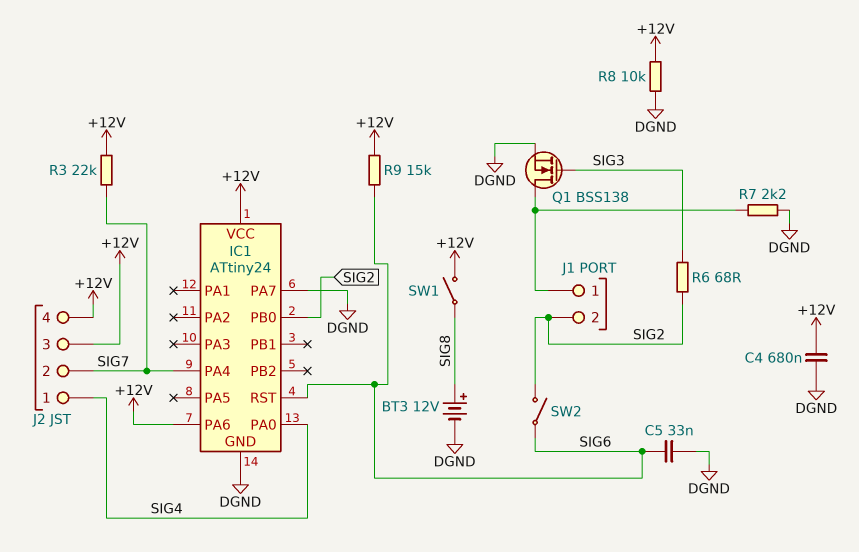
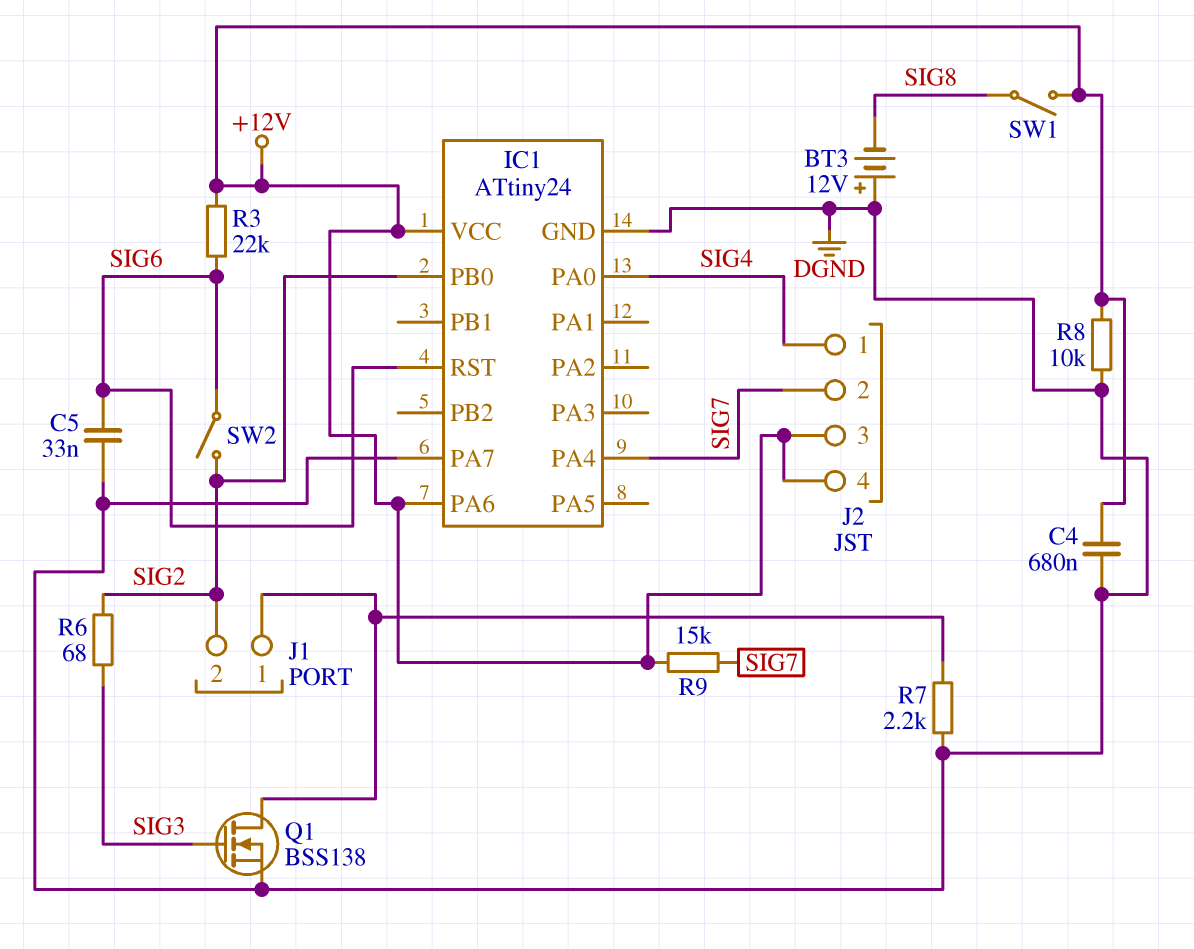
BT3: 12V (plus SIG8, minus DGND) -> 12V (plus DGND, minus SIG8)
R3: 22k (+12V, SIG7) -> 22k (+12V, SIG6)
R9: 15k (+12V, SIG6) -> 15k (+12V, SIG7)

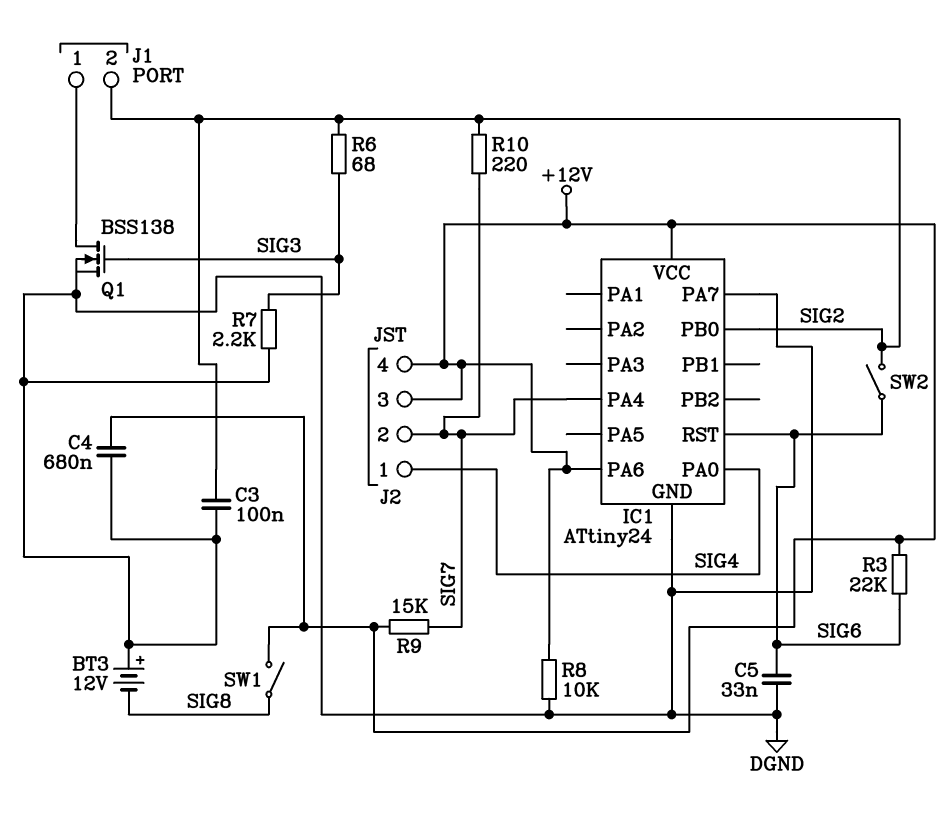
C3: none -> 100nF (DGND, SIG2)
R7: 2.2k (DGND, J1/1) -> 2.2k (DGND, SIG3)
R10: none -> 220 (SIG2, SIG7)

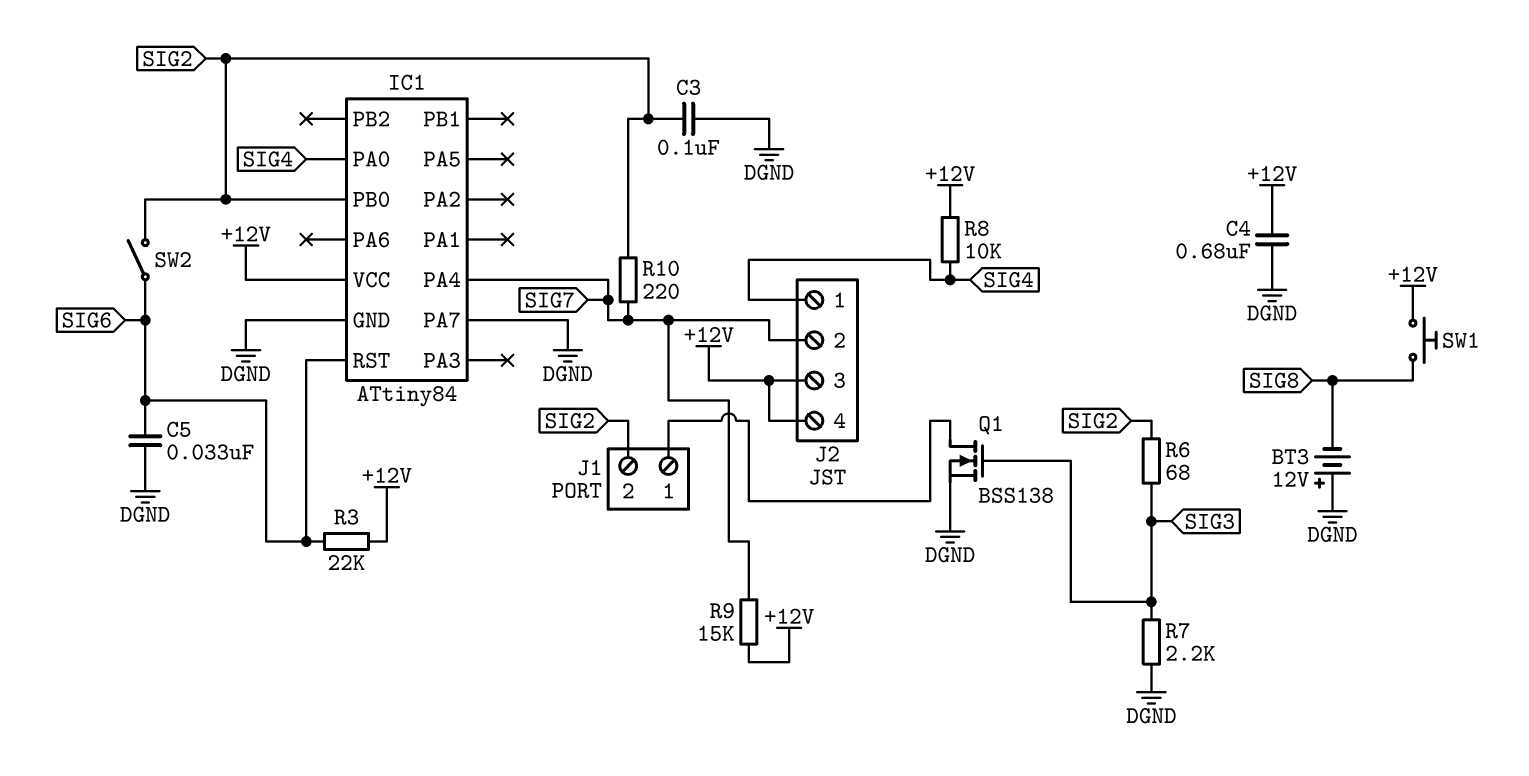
IC1: ATtiny24 -> ATtiny84
IC1 pin PA6: +12V -> none
R8: 10k (+12V, DGND) -> 10k (+12V, SIG4)
SW1: switch (+12V, SIG8) -> button (+12V, SIG8)

